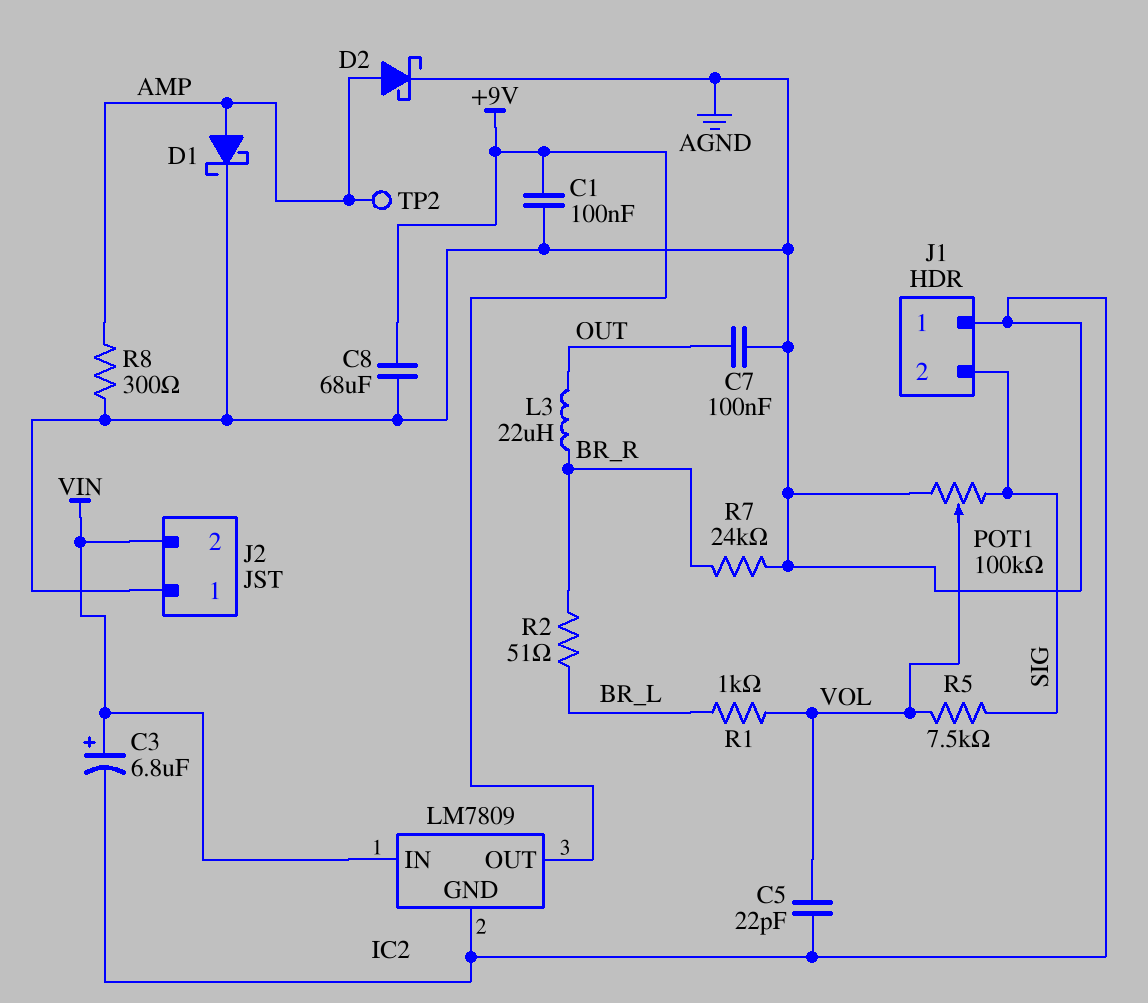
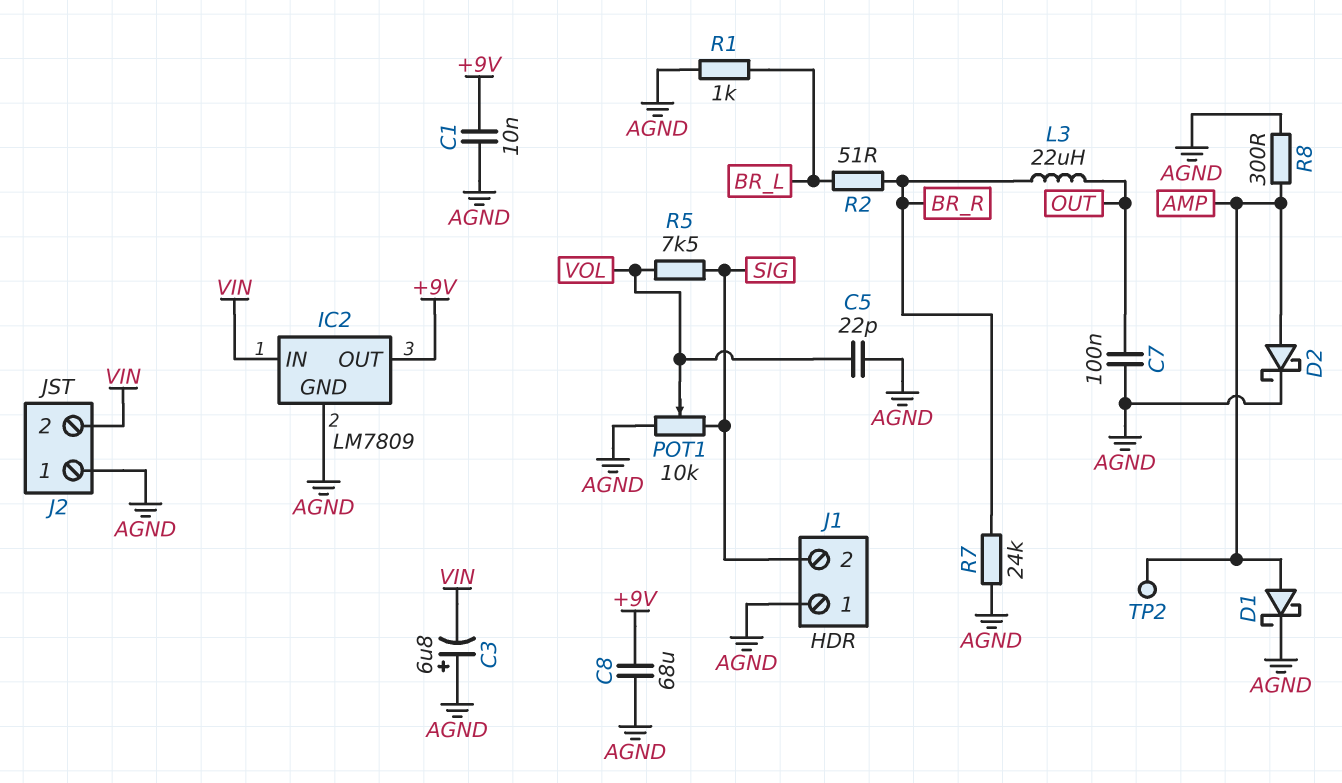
C1: 100nF (+9V, AGND) -> 10nF (+9V, AGND)
C3: 6.8uF (plus VIN, minus AGND) -> 6.8uF (plus AGND, minus VIN)
POT1: 100k (AGND, SIG, wiper VOL) -> 10k (AGND, SIG, wiper VOL)
R1: 1k (BR_L, VOL) -> 1k (AGND, BR_L)

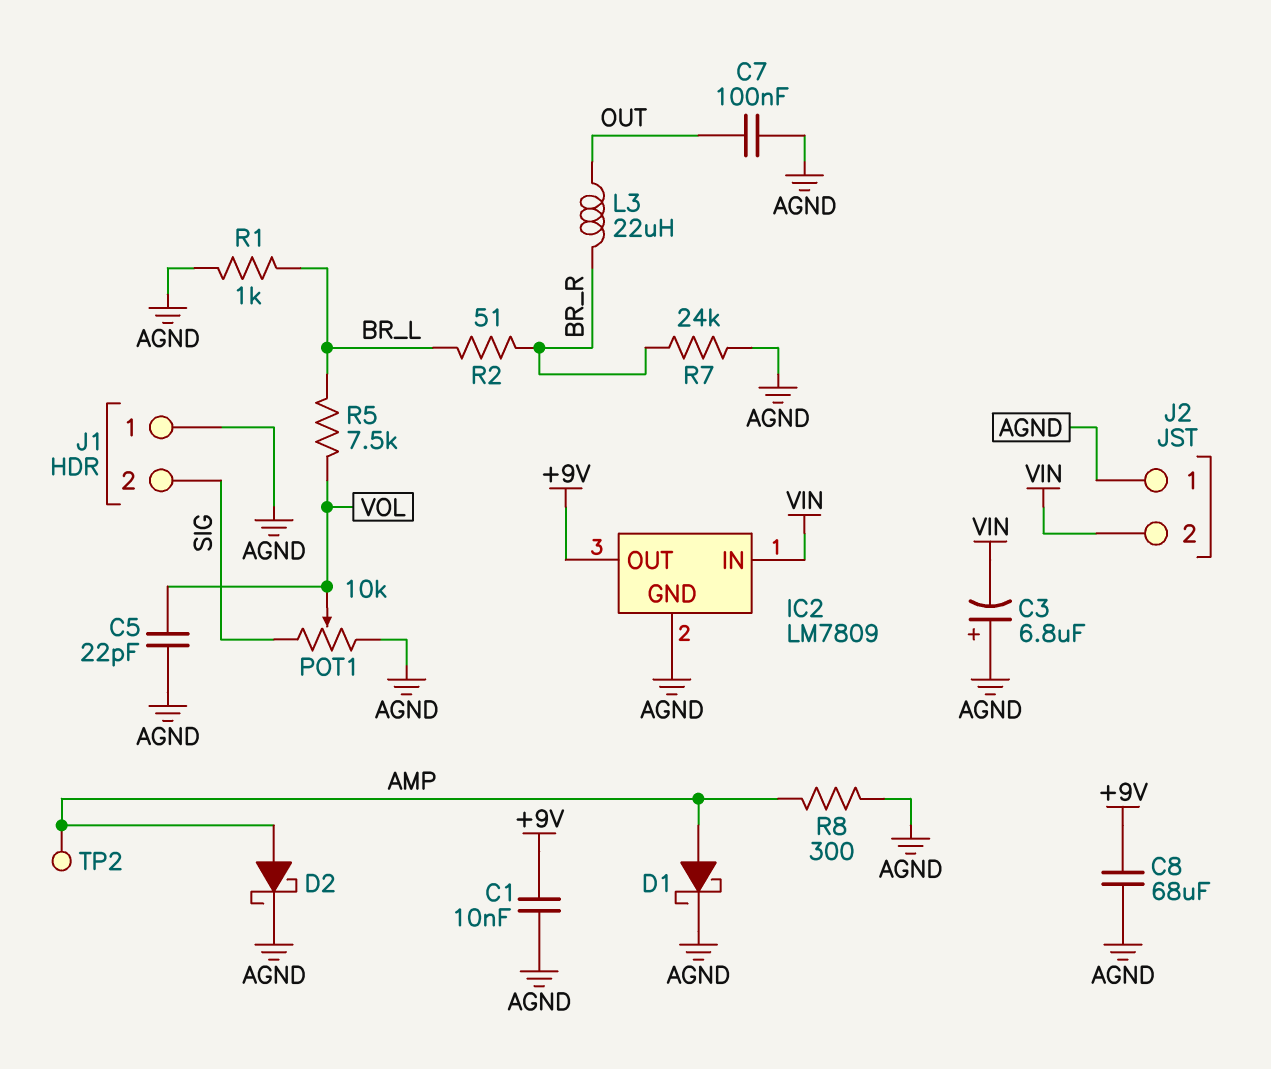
R5: 7.5k (SIG, VOL) -> 7.5k (BR_L, VOL)

